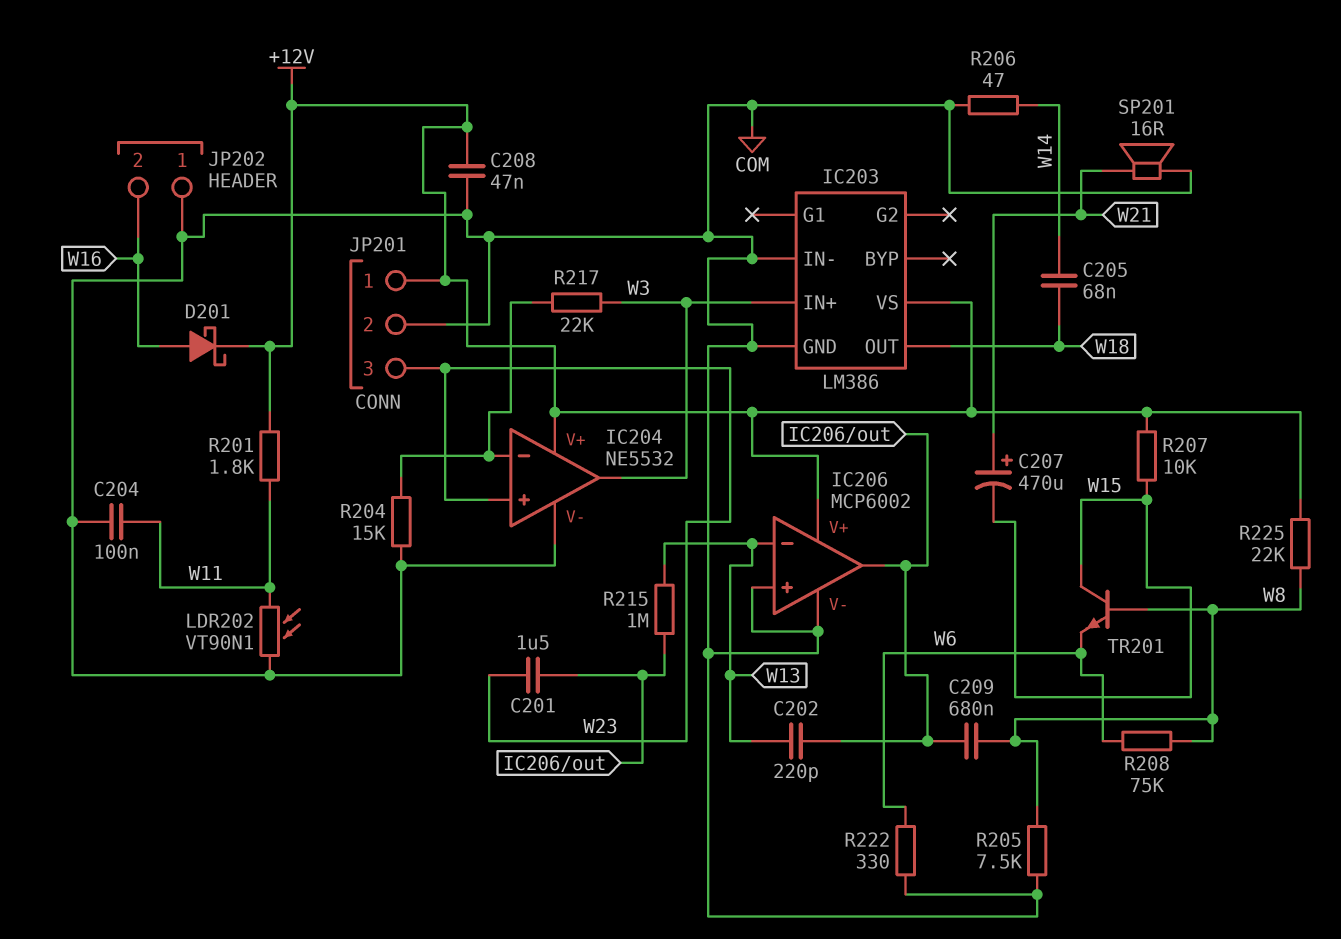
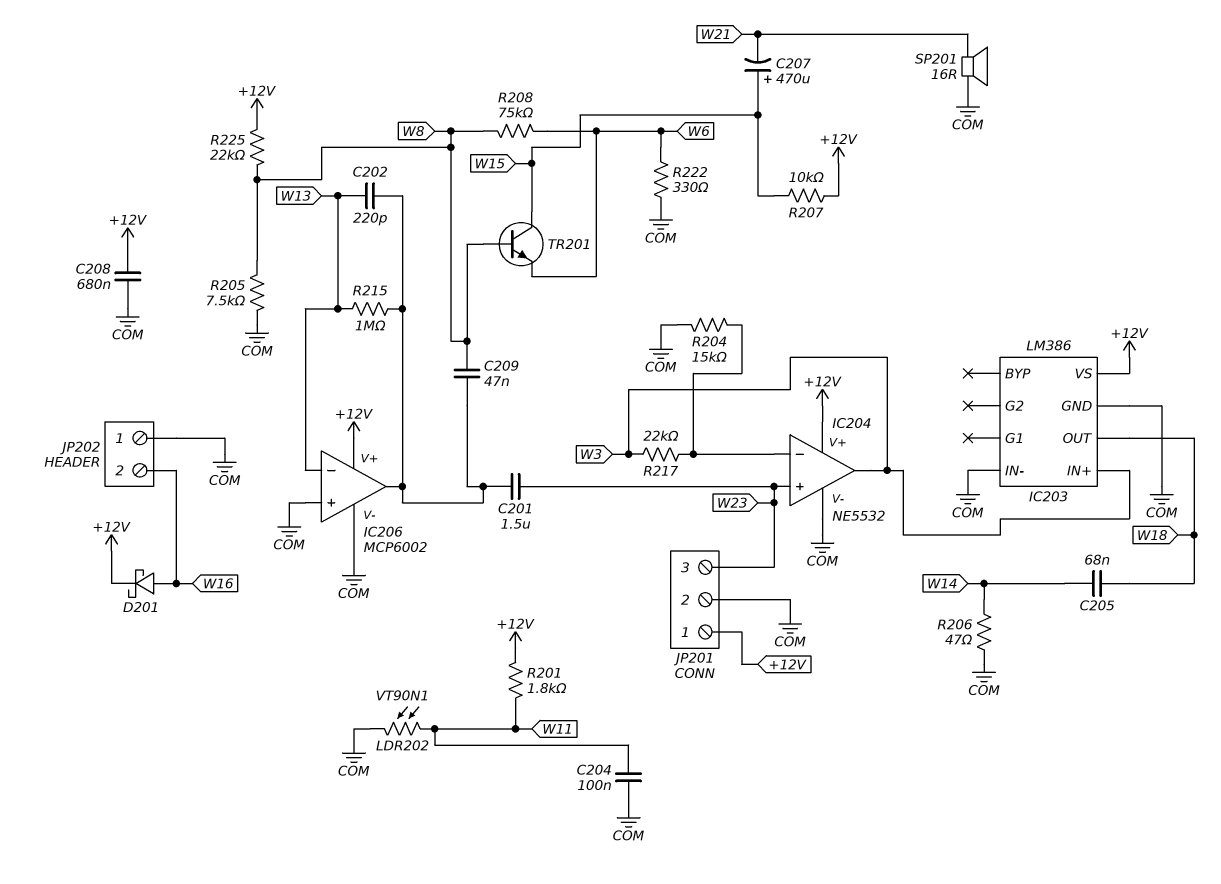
C207: 470uF (plus W21, minus W15) -> 470uF (plus W15, minus W21)
C208: 47nF (+12V, COM) -> 680nF (+12V, COM)
C209: 680nF (IC206/out, W8) -> 47nF (IC206/out, W8)

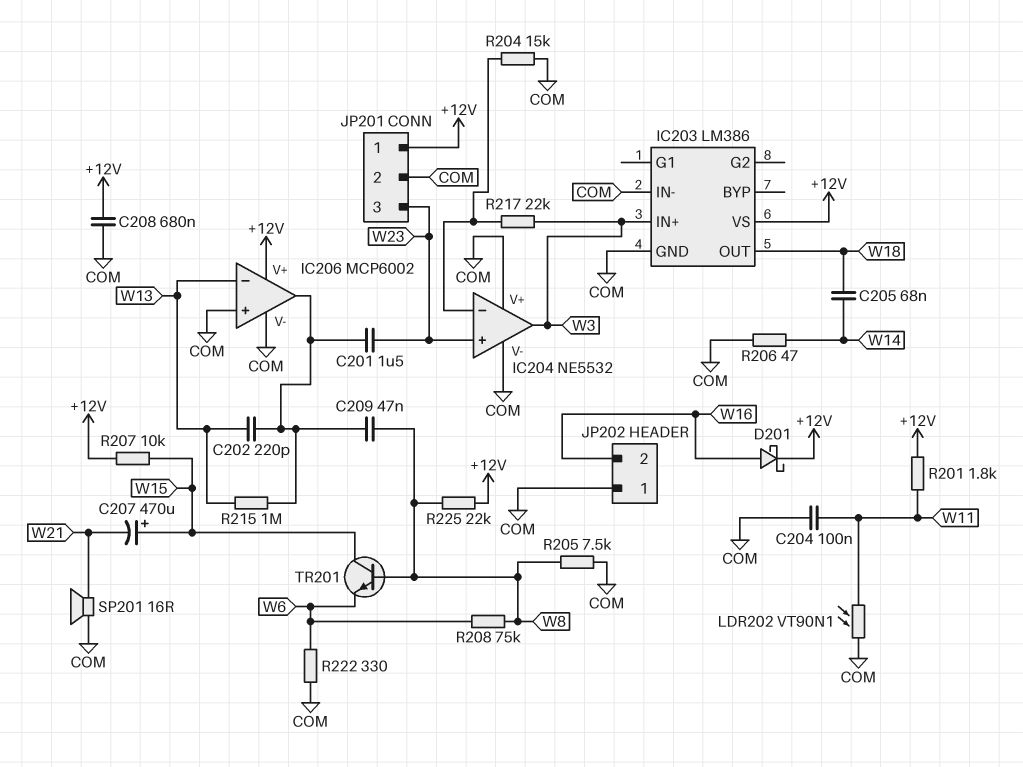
IC204 pin V+: +12V -> COM

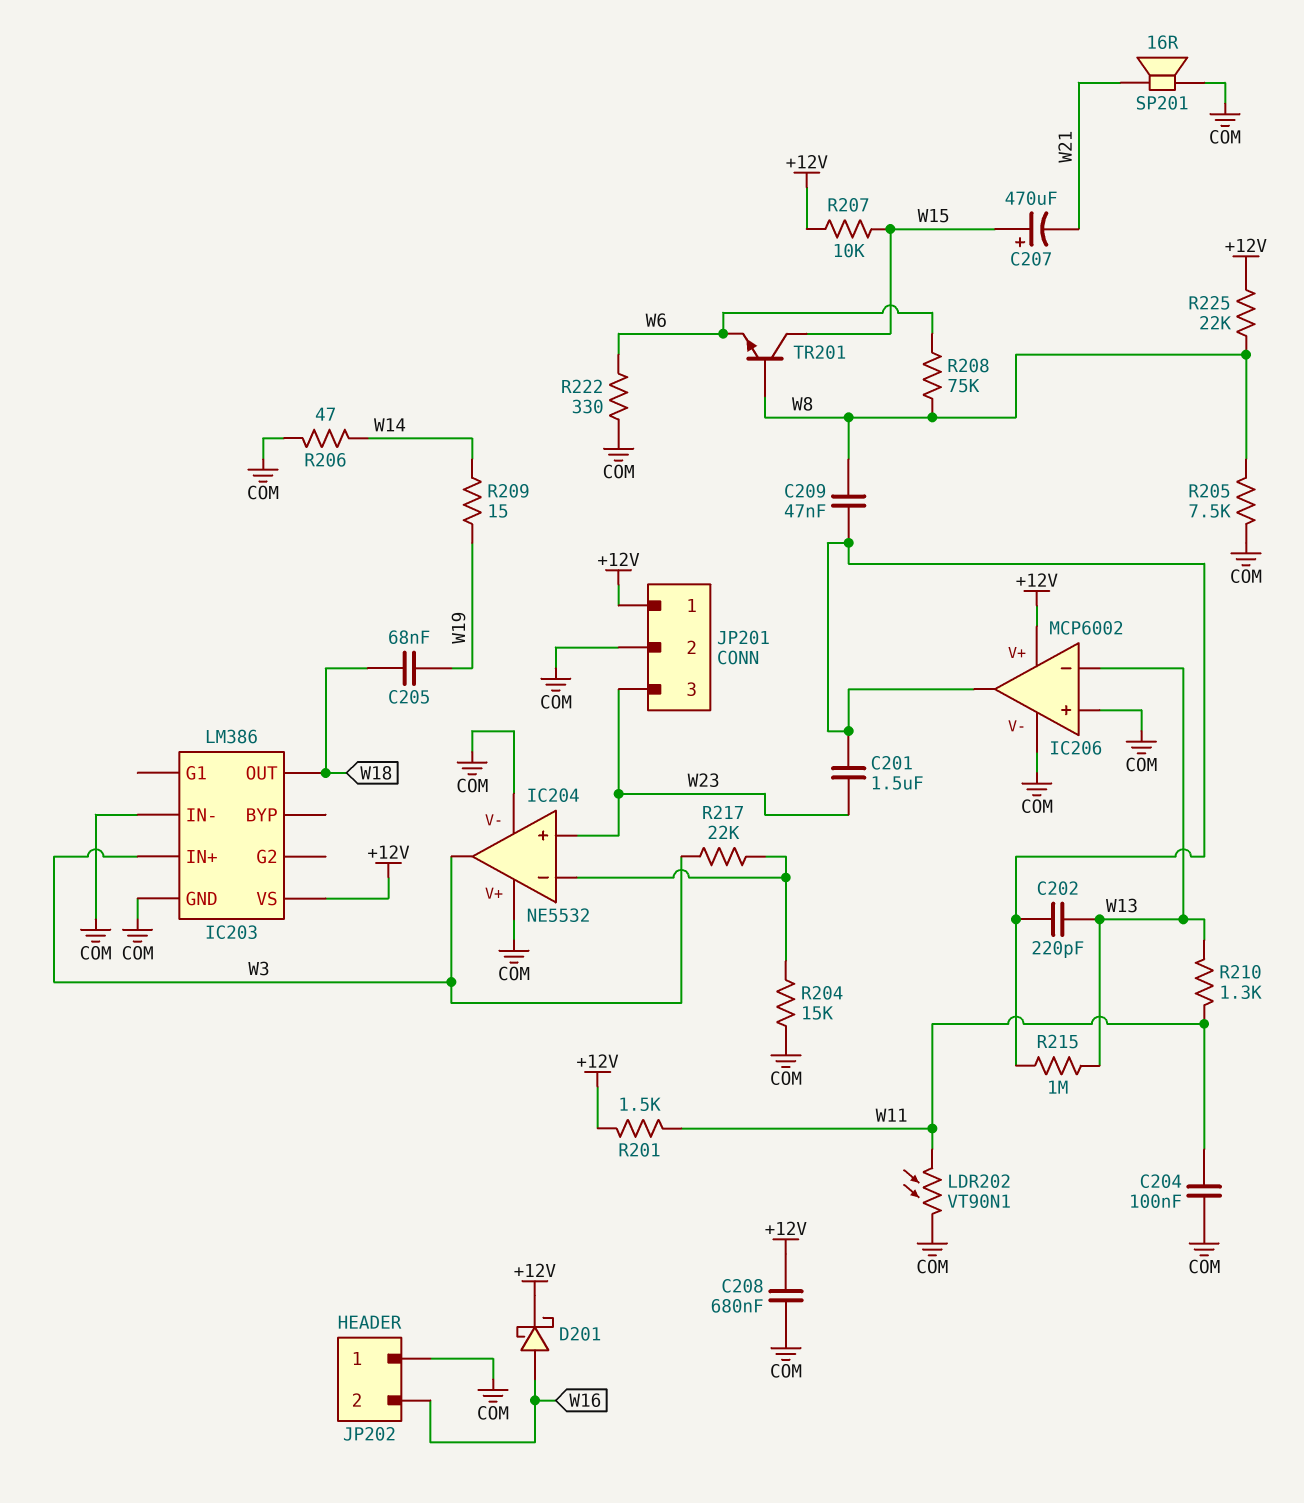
C205: 68nF (W14, W18) -> 68nF (W18, W19)
R201: 1.8k (+12V, W11) -> 1.5k (+12V, W11)
R209: none -> 15 (W14, W19)
R210: none -> 1.3k (W11, W13)

